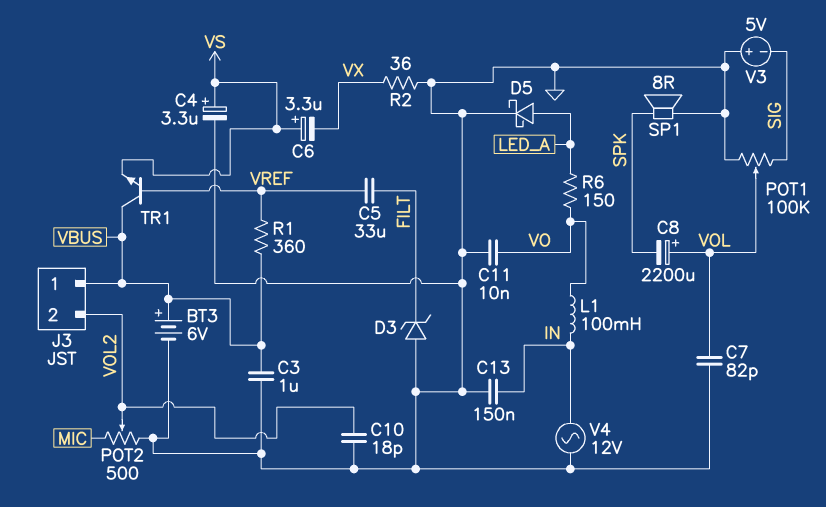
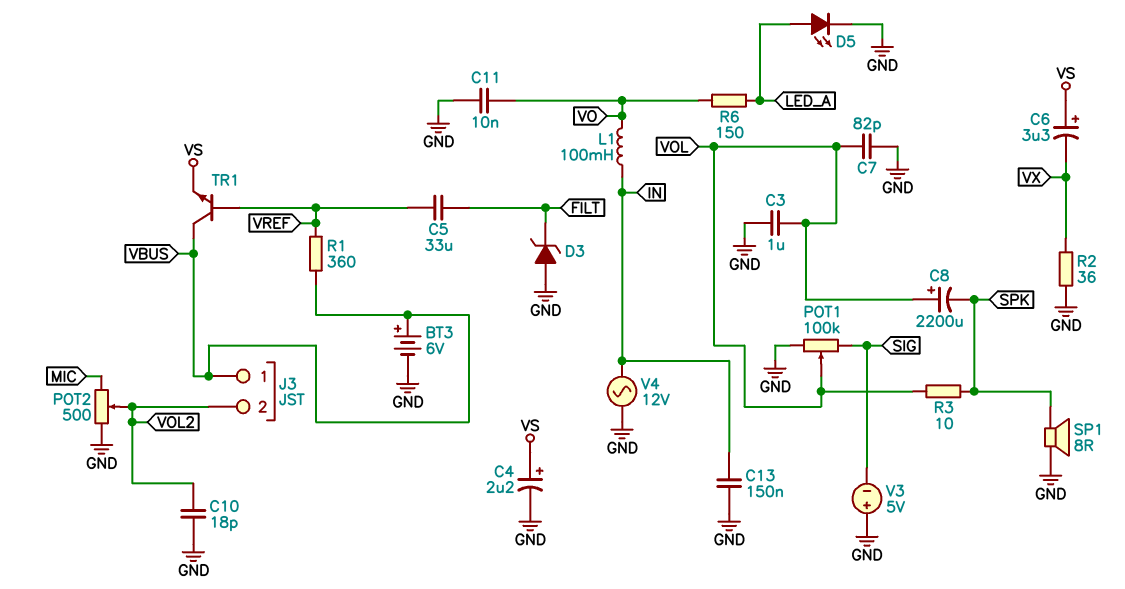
C3: 1uF (GND, VBUS) -> 1uF (GND, VOL)
C4: 3.3uF (plus VS, minus GND) -> 2.2uF (plus VS, minus GND)
D5: schottky (A LED_A, K GND) -> LED (A LED_A, K GND)
R3: none -> 10 (SPK, VOL)

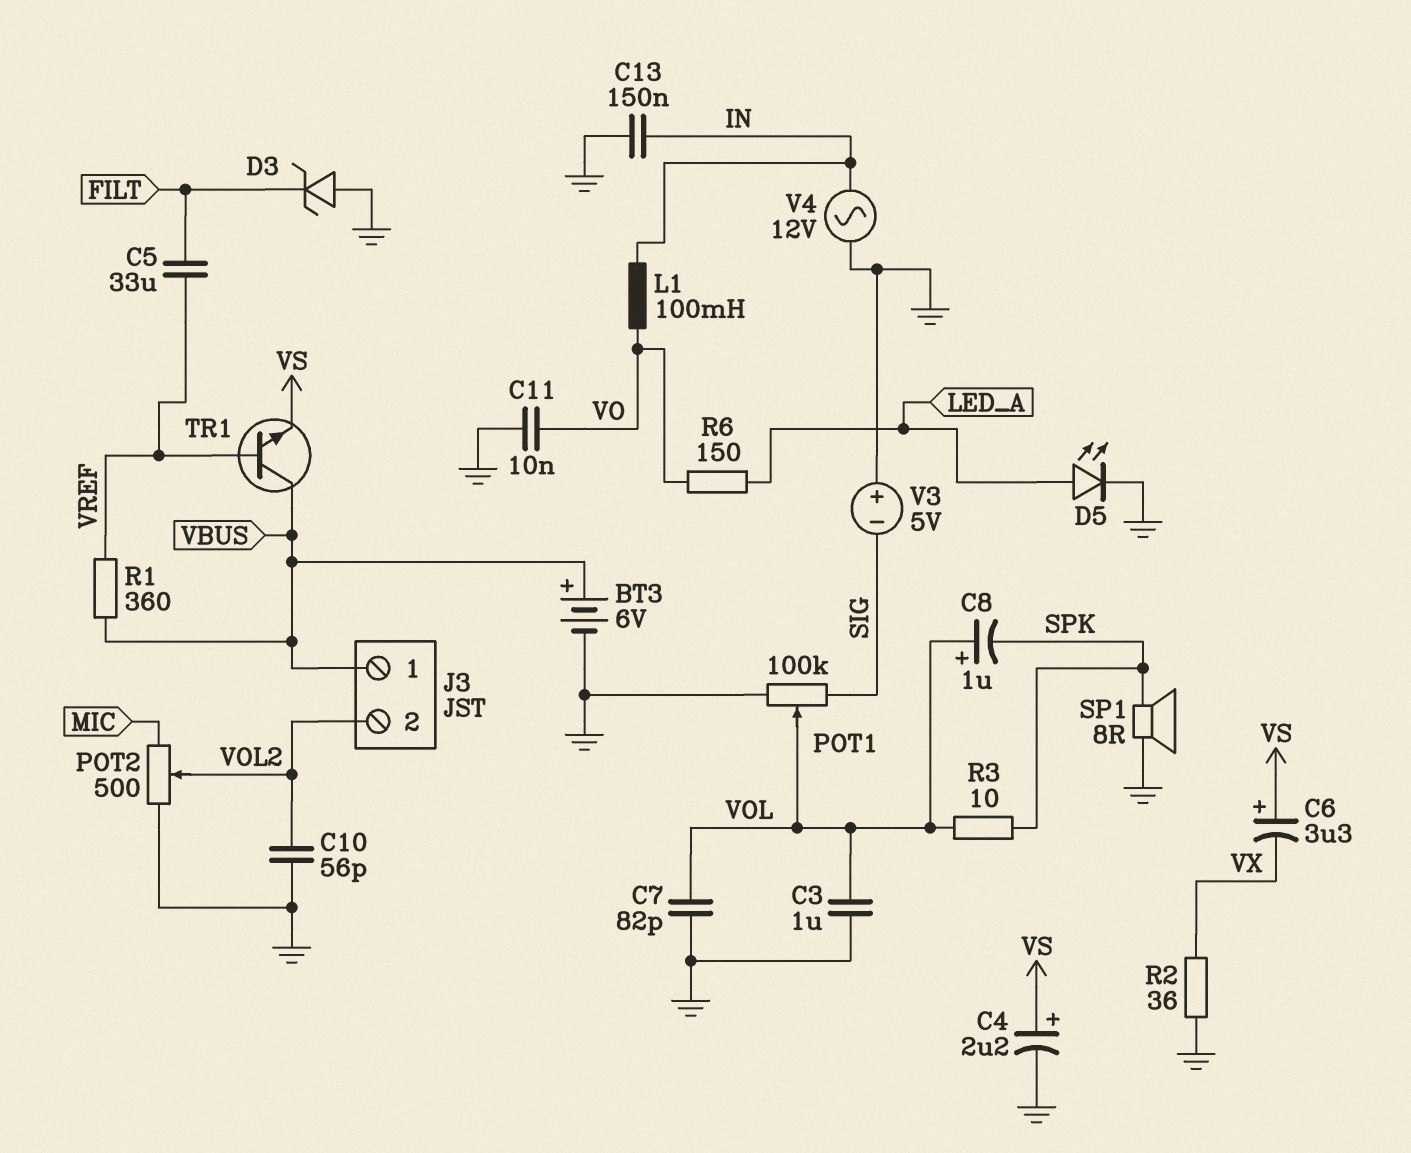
C8: 2200uF (plus VOL, minus SPK) -> 1uF (plus VOL, minus SPK)
C10: 18pF (GND, VOL2) -> 56pF (GND, VOL2)

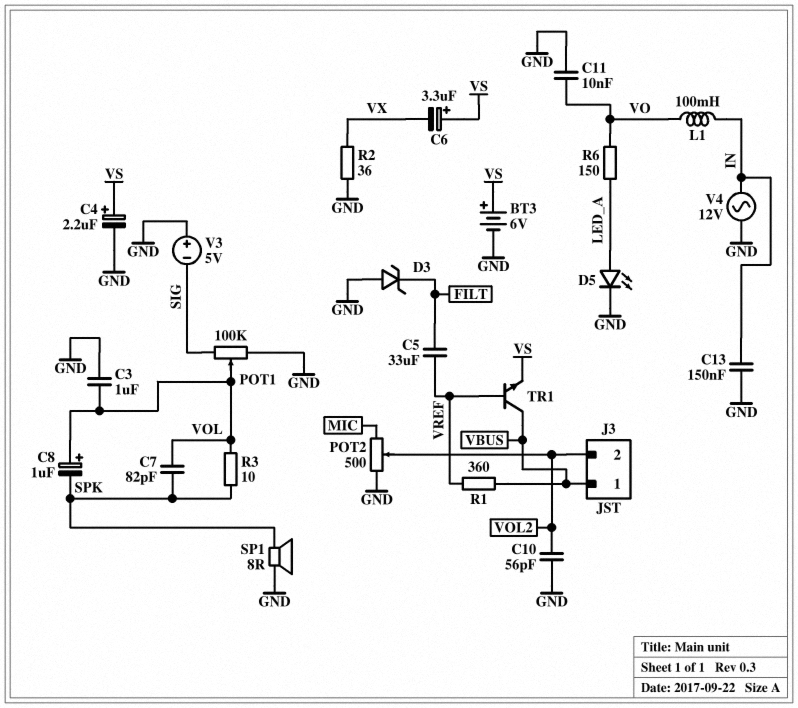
BT3: 6V (plus VBUS, minus GND) -> 6V (plus VS, minus GND)
C7: 82pF (GND, VOL) -> 82pF (SPK, VOL)

